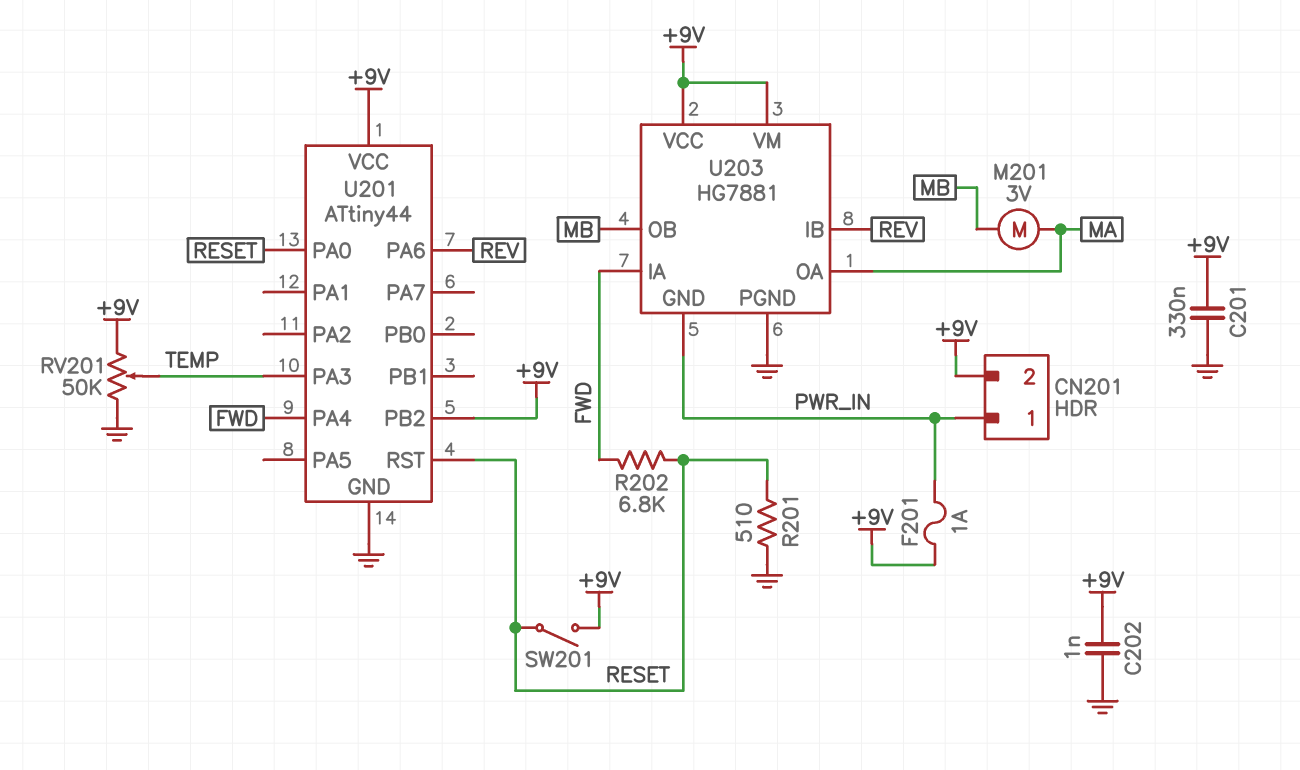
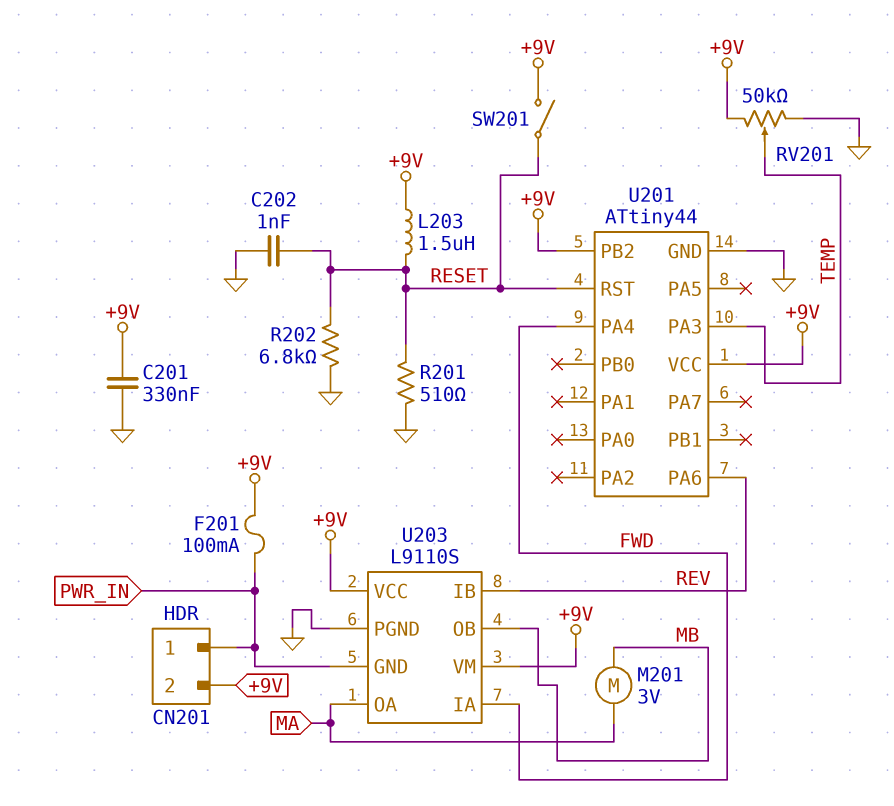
C202: 1nF (+9V, GND) -> 1nF (GND, RESET)
F201: 1A (+9V, PWR_IN) -> 100mA (+9V, PWR_IN)
L203: none -> 1.5uH (+9V, RESET)
R202: 6.8k (FWD, RESET) -> 6.8k (GND, RESET)
U201 pin PA0: RESET -> none
U203: HG7881 -> L9110S

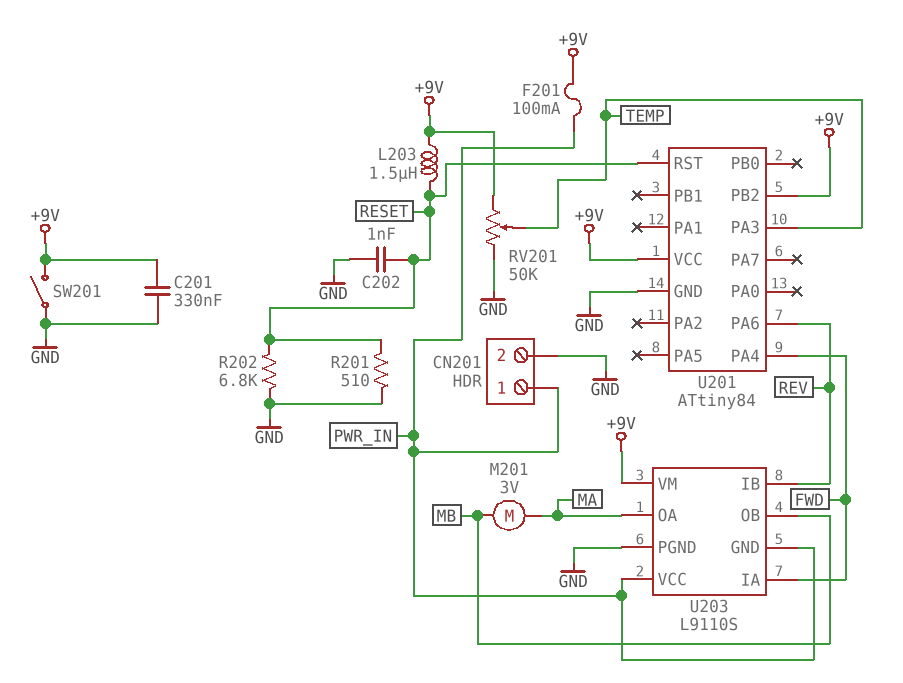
CN201 pin 2: +9V -> GND
SW201: switch (+9V, RESET) -> switch (+9V, GND)
U201: ATtiny44 -> ATtiny84
U203 pin VCC: +9V -> PWR_IN

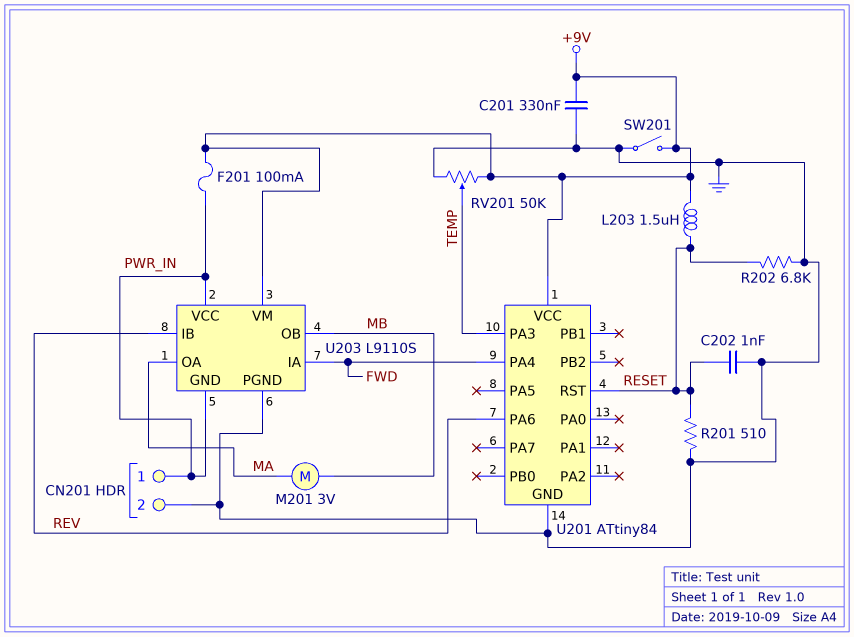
U201 pin PB2: +9V -> none

